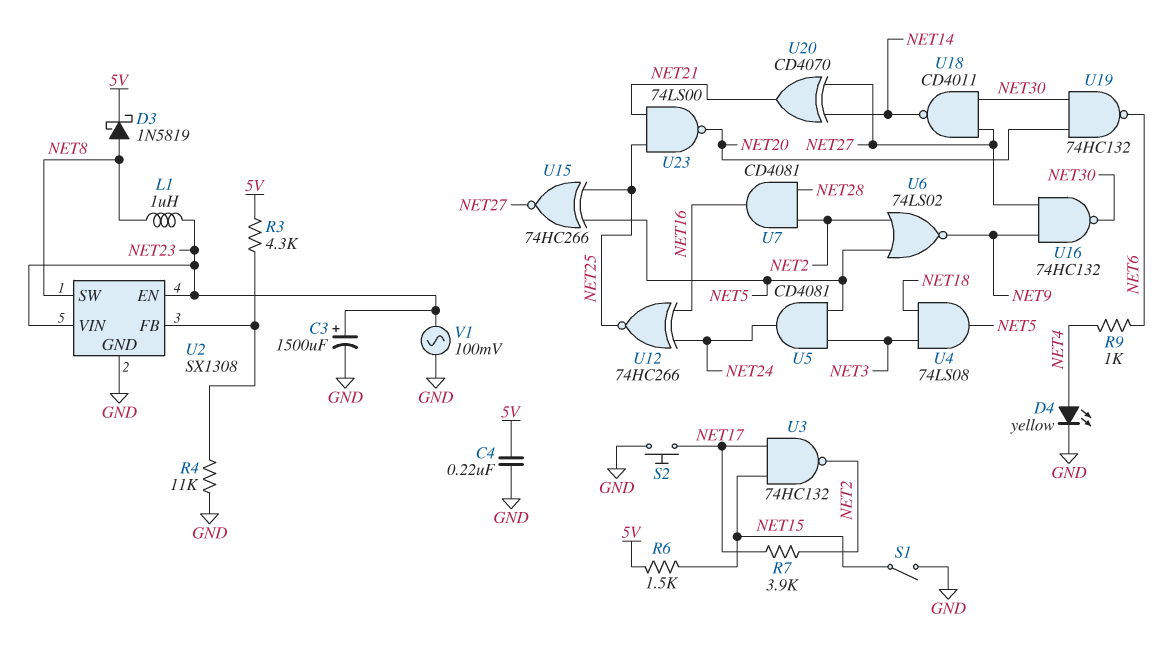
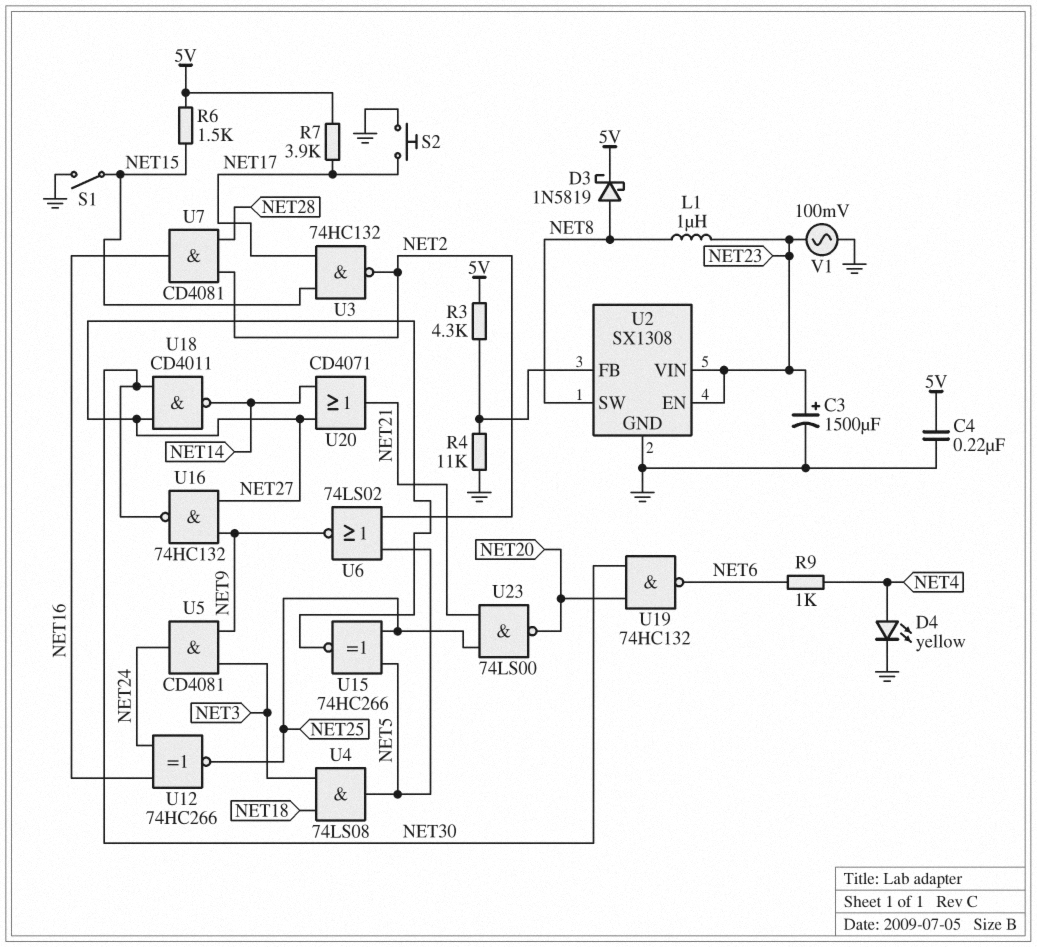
R7: 3.9k (NET2, NET17) -> 3.9k (5V, NET17)
U5: AND CD4081 (in NET3, in NET5, out NET24) -> AND CD4081 (in NET3, in NET9, out NET24)
U20: XOR CD4070 (in NET14, in NET27, out NET21) -> OR CD4071 (in NET14, in NET27, out NET21)

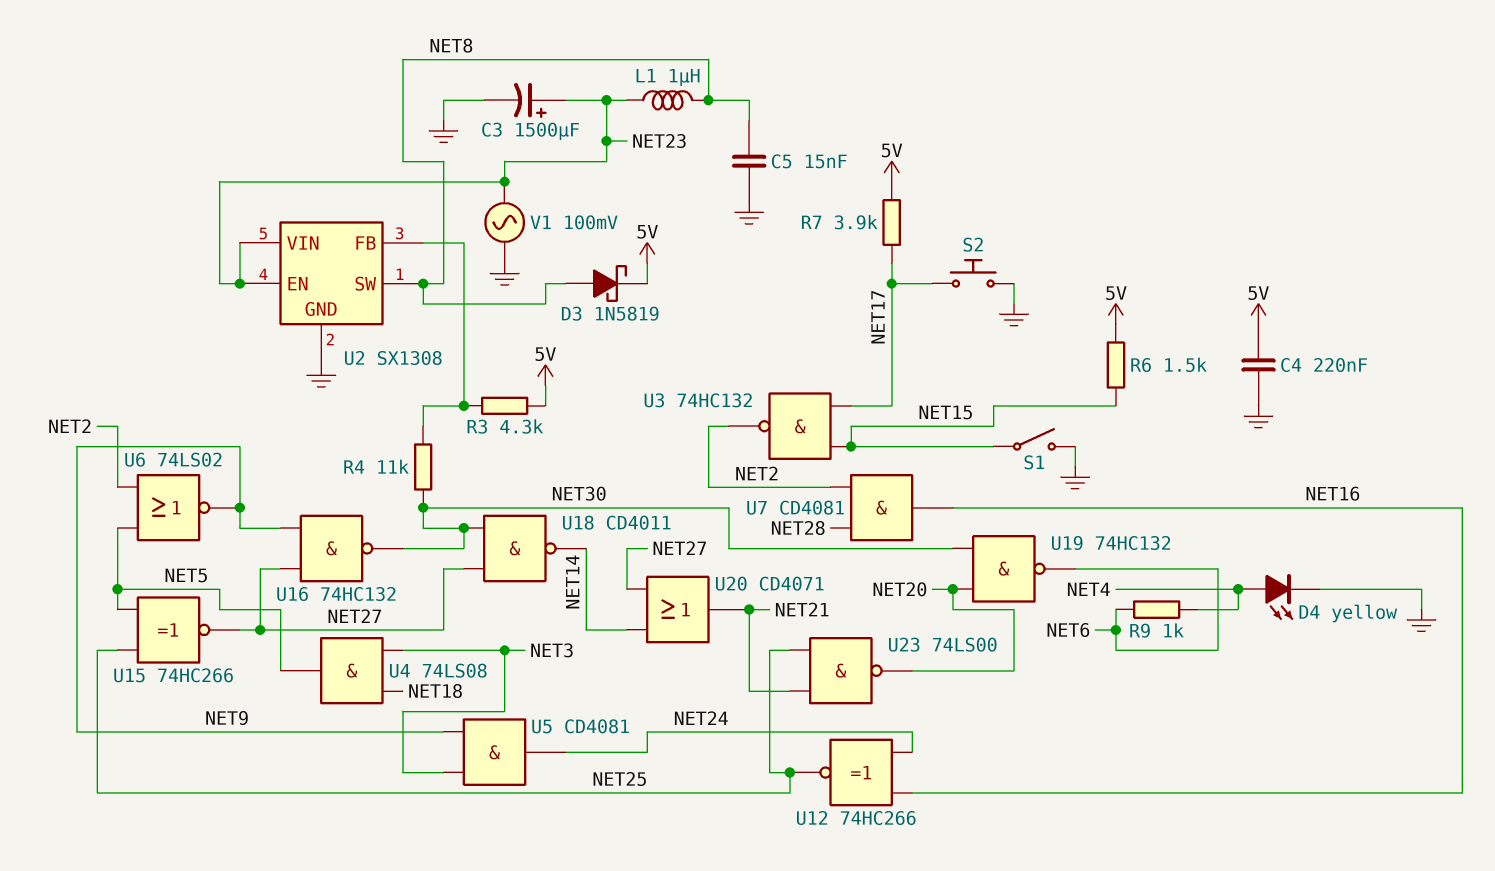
C5: none -> 15nF (GND, NET8)
R4: 11k (GND, U2/FB) -> 11k (NET30, U2/FB)

